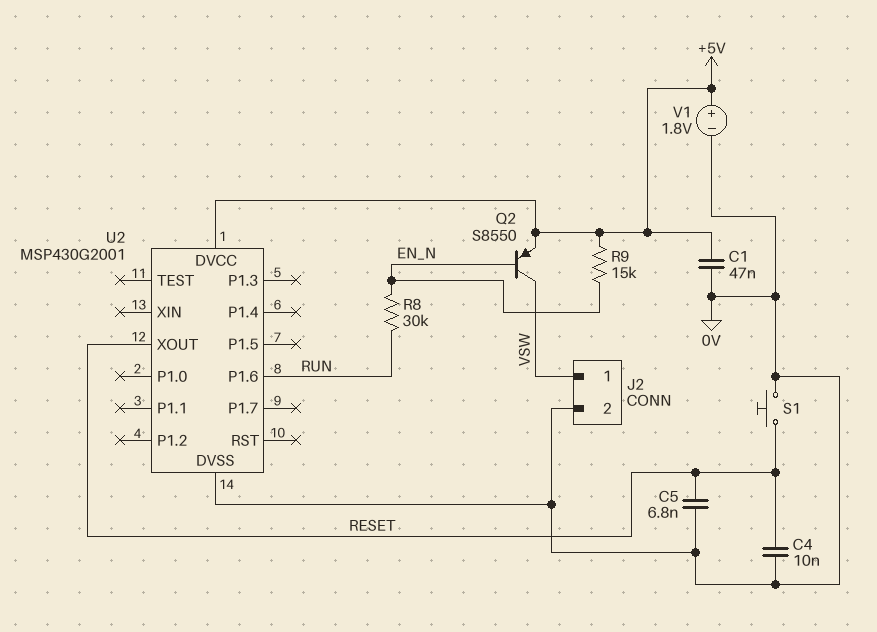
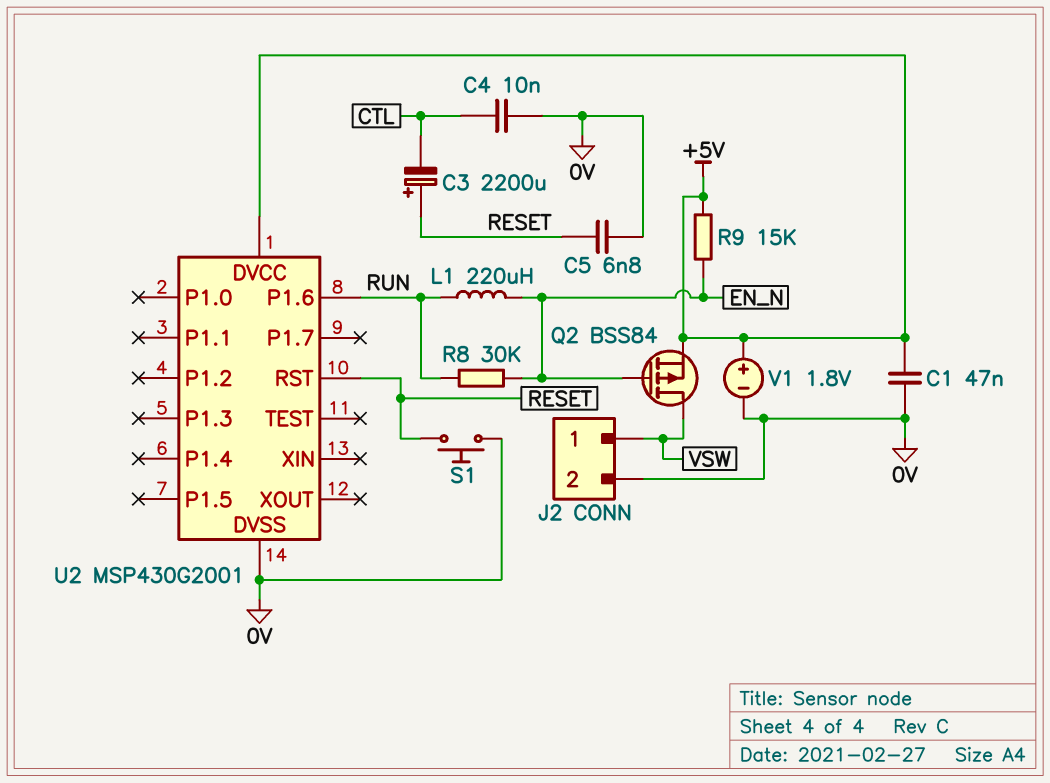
C3: none -> 2200uF (plus RESET, minus CTL)
C4: 10nF (0V, RESET) -> 10nF (0V, CTL)
L1: none -> 220uH (EN_N, RUN)
Q2: PNP S8550 (B EN_N, C VSW, E +5V) -> PMOS BSS84 (G EN_N, D VSW, S +5V)
U2 pin RST: none -> RESET
U2 pin XOUT: RESET -> none

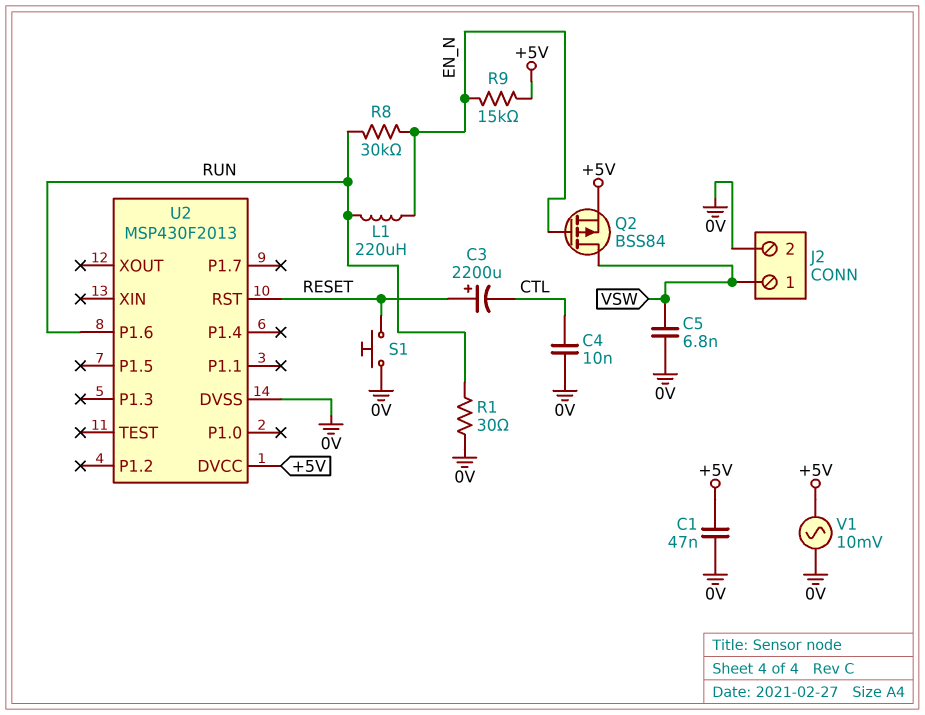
C5: 6.8nF (0V, RESET) -> 6.8nF (0V, VSW)
R1: none -> 30 (0V, RUN)
U2: MSP430G2001 -> MSP430F2013
V1: 1.8V (plus +5V, minus 0V) -> AC 10mV (+5V, 0V)

